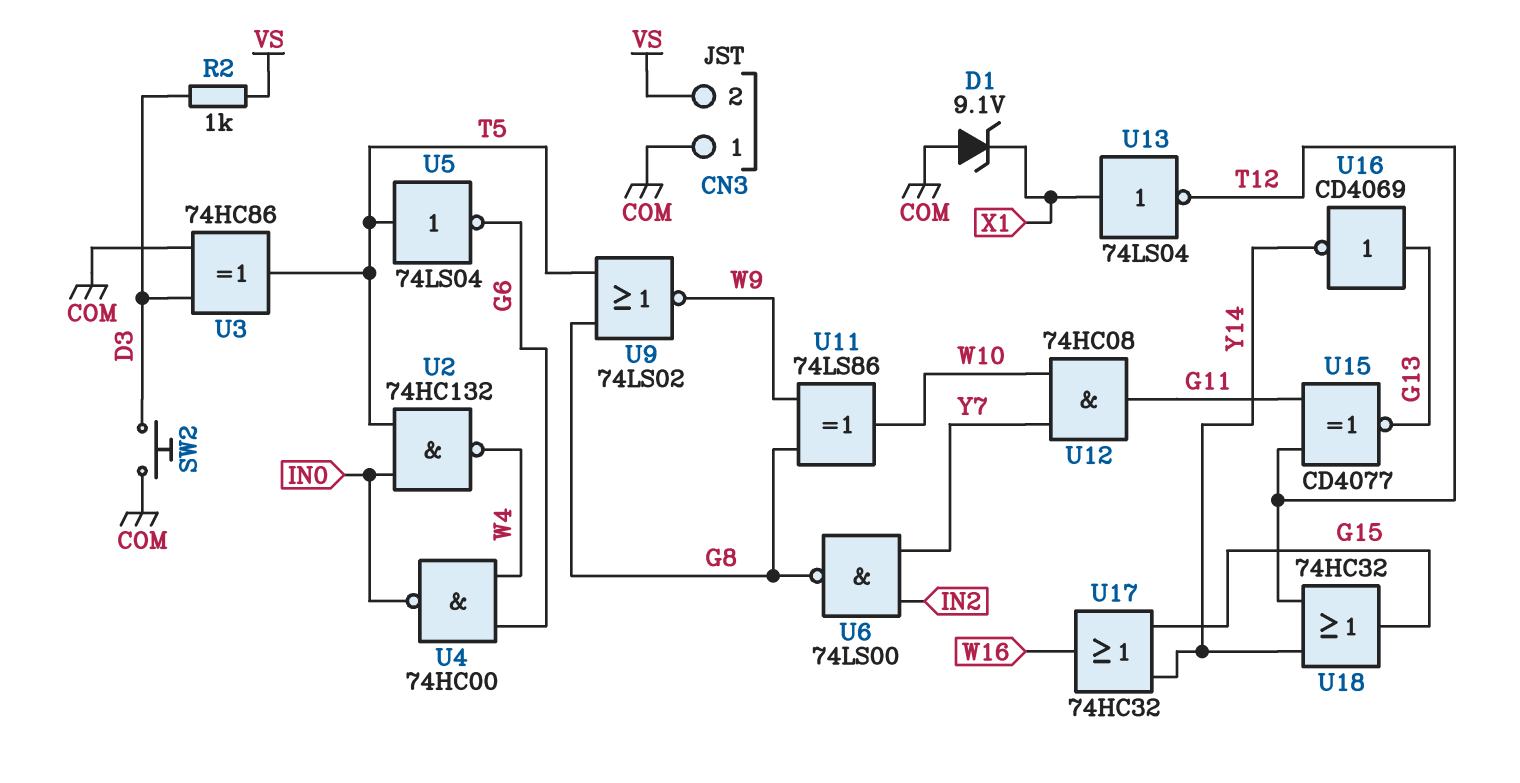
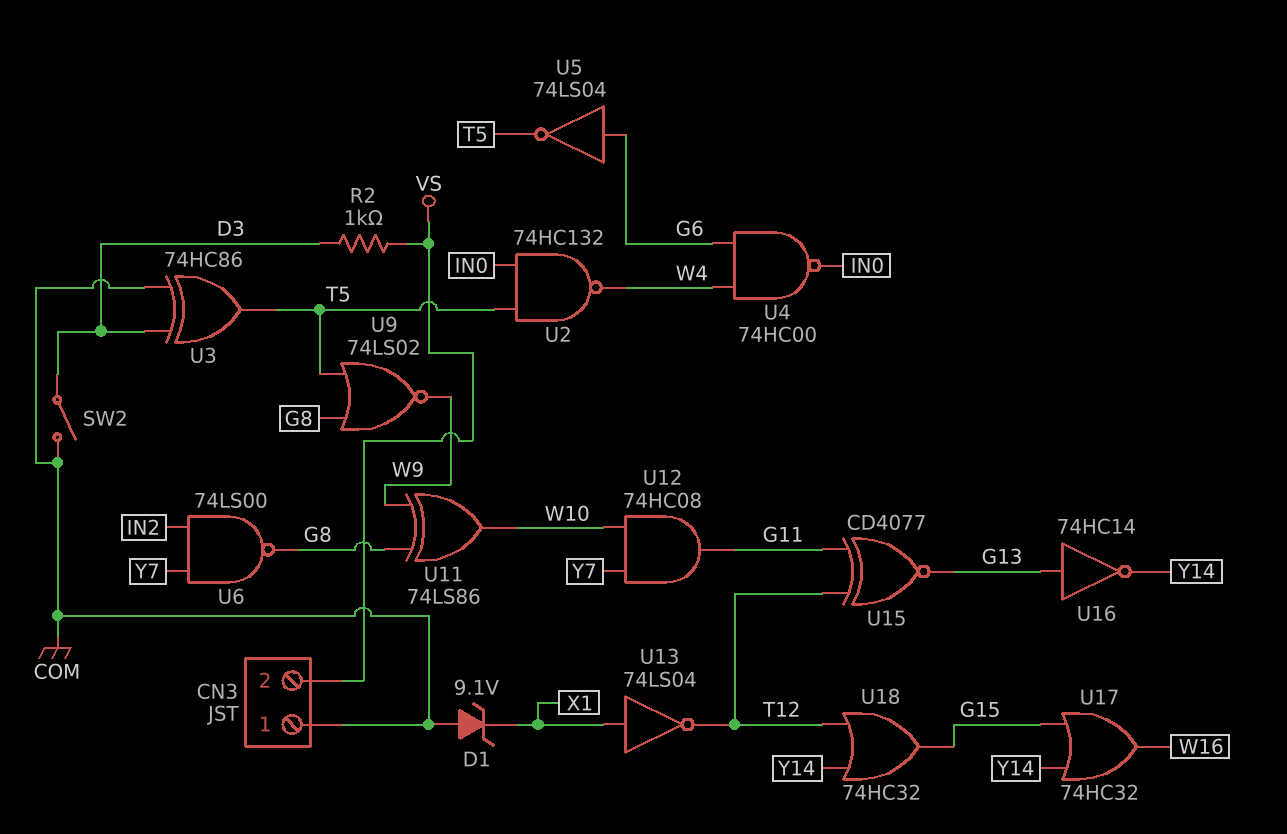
SW2: button (COM, D3) -> switch (COM, D3)
U5: NOT 74LS04 (in T5, out G6) -> NOT 74LS04 (in G6, out T5)
U16: NOT CD4069 (in G13, out Y14) -> NOT 74HC14 (in G13, out Y14)

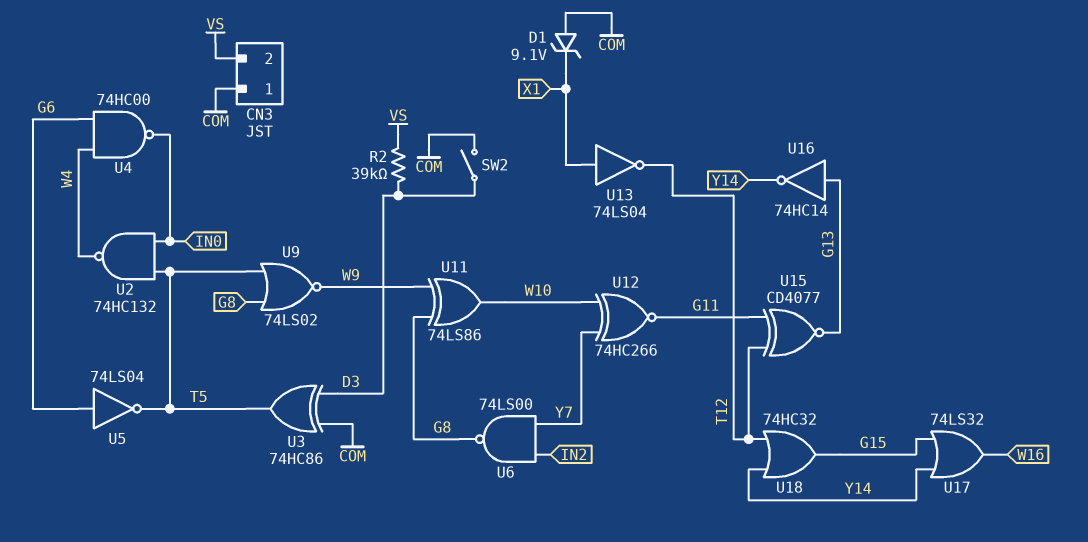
R2: 1k (D3, VS) -> 39k (D3, VS)
U12: AND 74HC08 (in W10, in Y7, out G11) -> XNOR 74HC266 (in W10, in Y7, out G11)
U17: OR 74HC32 (in G15, in Y14, out W16) -> OR 74LS32 (in G15, in Y14, out W16)

